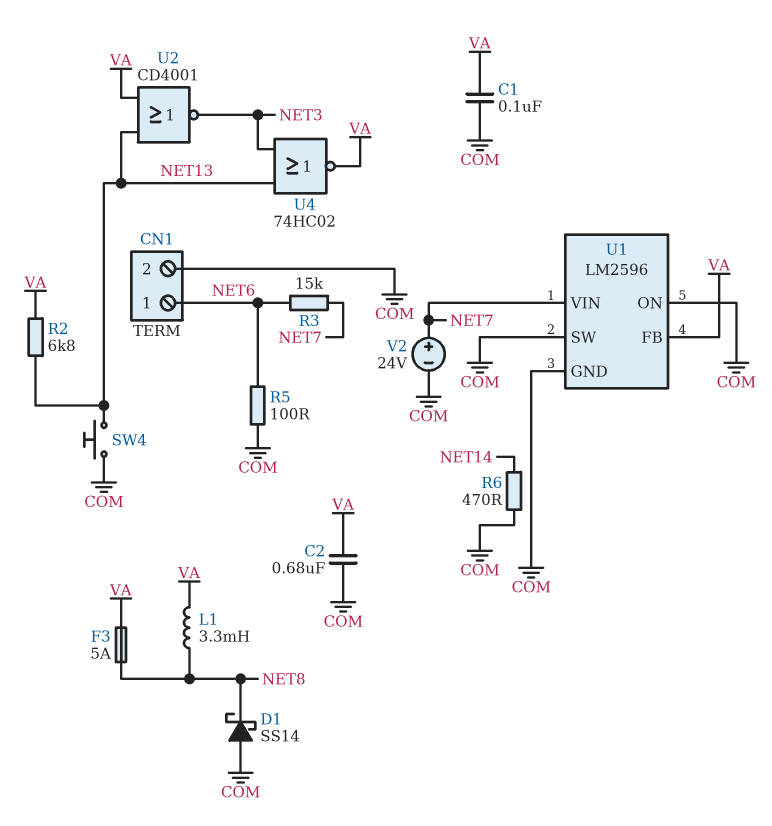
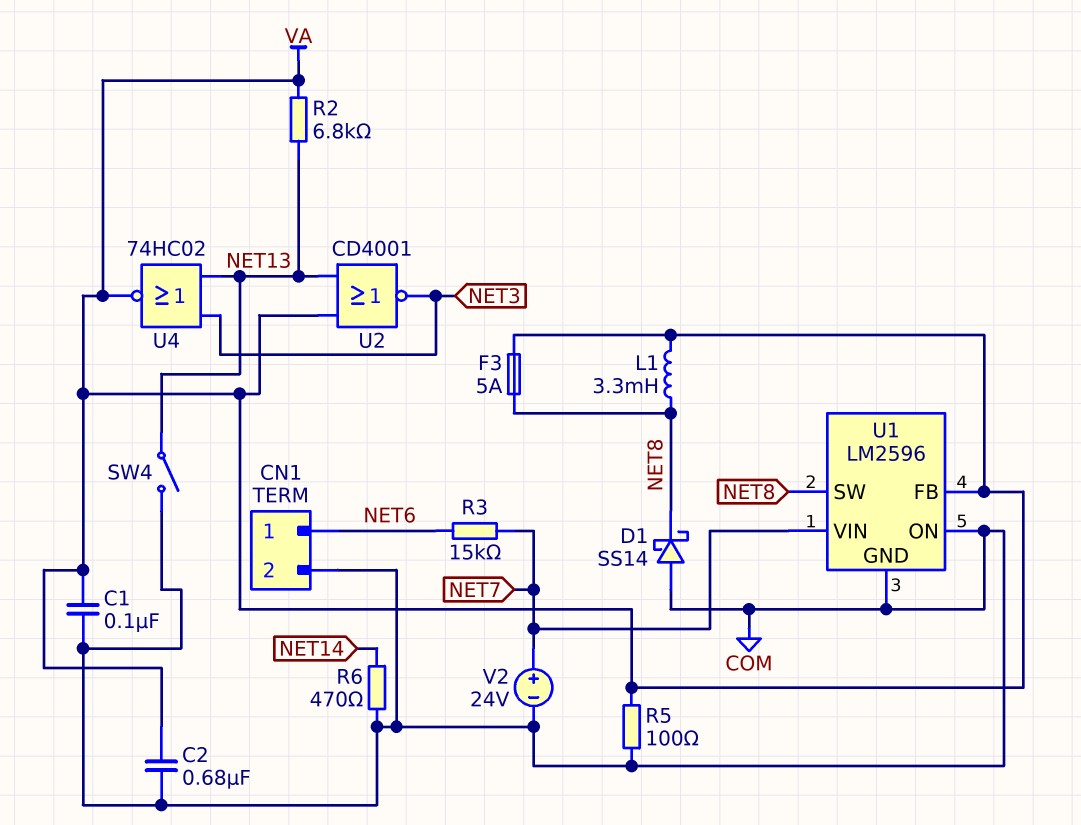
R5: 100 (COM, NET6) -> 100 (COM, VA)
SW4: button (COM, NET13) -> switch (COM, NET13)
U1 pin SW: COM -> NET8

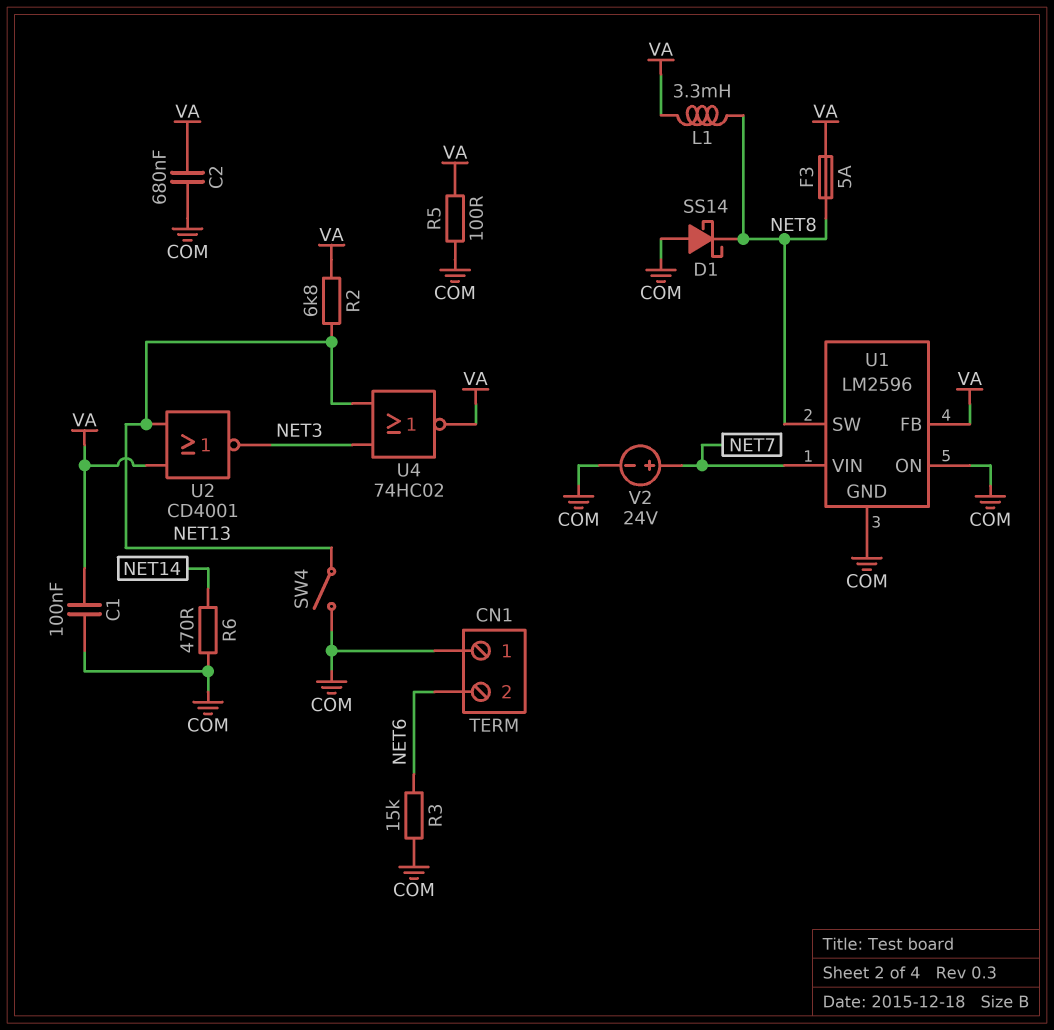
CN1 pin 1: NET6 -> COM
CN1 pin 2: COM -> NET6
R3: 15k (NET6, NET7) -> 15k (COM, NET6)

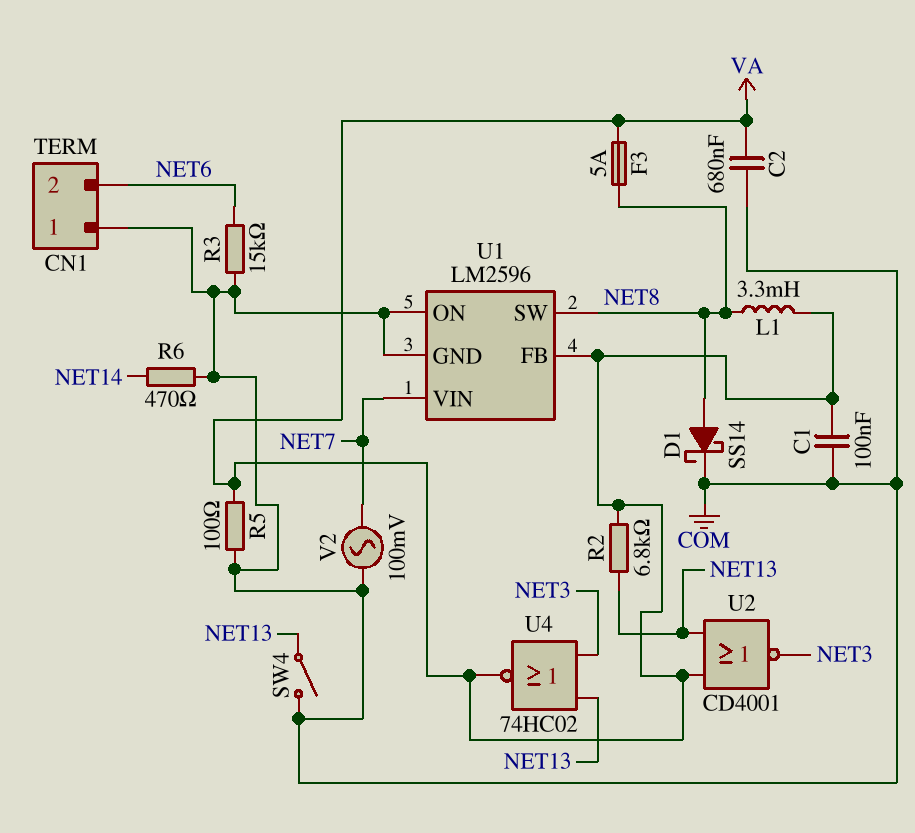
D1: schottky SS14 (A COM, K NET8) -> schottky SS14 (A NET8, K COM)
V2: 24V (plus NET7, minus COM) -> AC 100mV (COM, NET7)

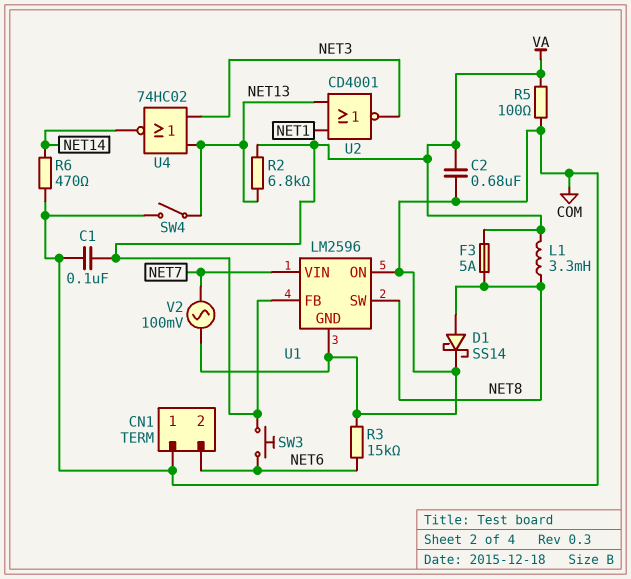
SW3: none -> button (NET6, VA)
U2: NOR CD4001 (in NET13, in VA, out NET3) -> NOR CD4001 (in NET1, in NET13, out NET3)
U4: NOR 74HC02 (in NET3, in NET13, out VA) -> NOR 74HC02 (in NET3, in NET13, out NET14)

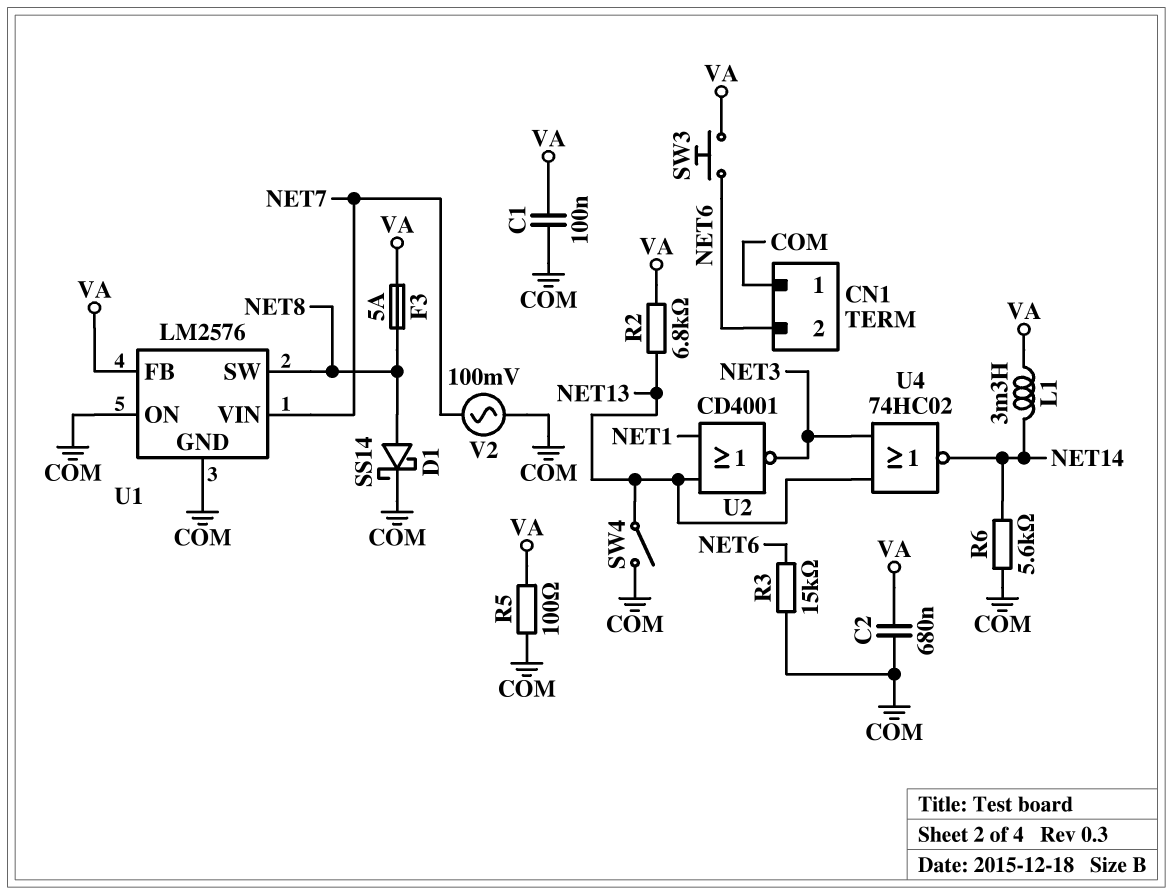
L1: 3.3mH (NET8, VA) -> 3.3mH (NET14, VA)
R6: 470 (COM, NET14) -> 5.6k (COM, NET14)
U1: LM2596 -> LM2576

